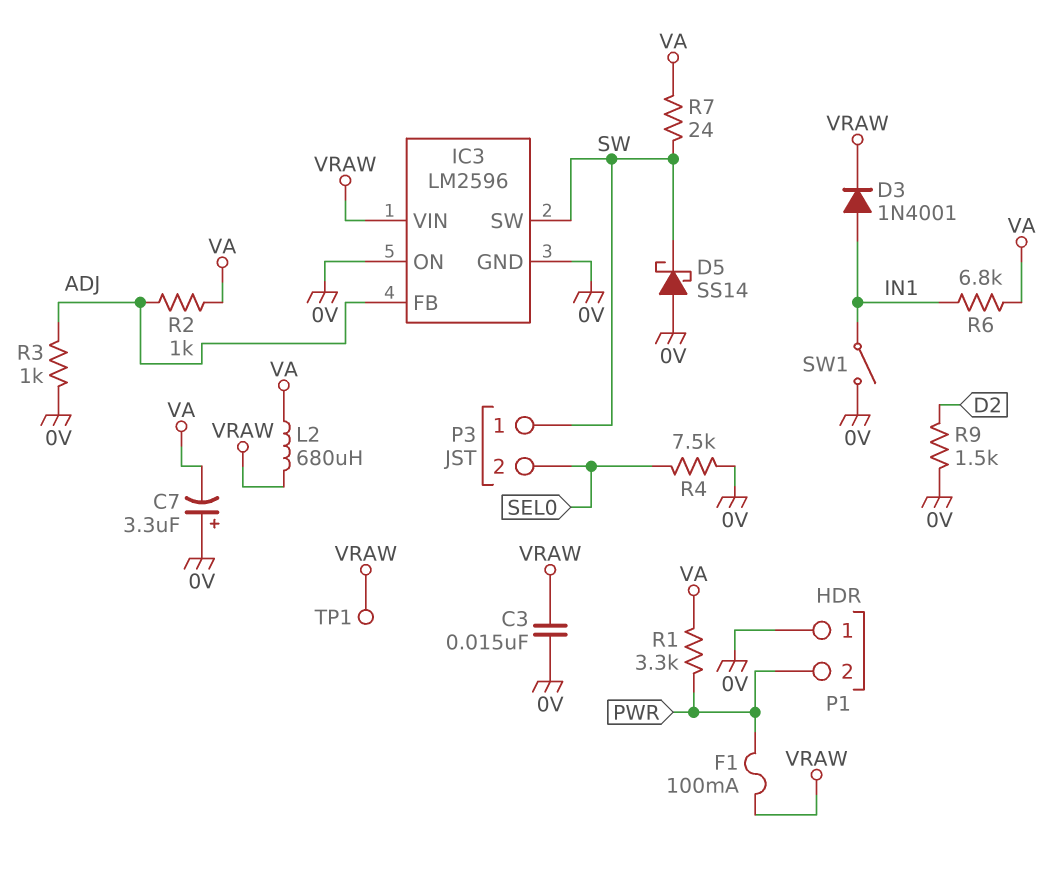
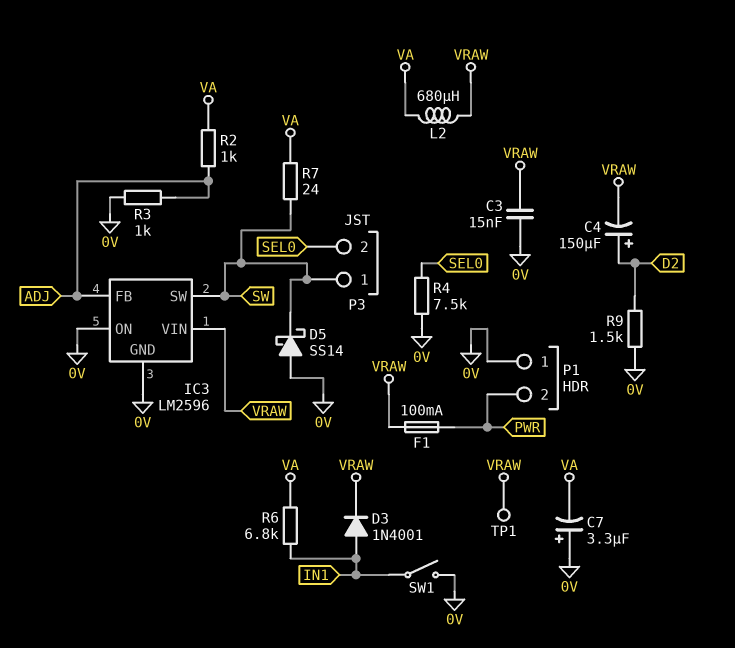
C4: none -> 150uF (plus D2, minus VRAW)
R1: 3.3k (PWR, VA) -> none

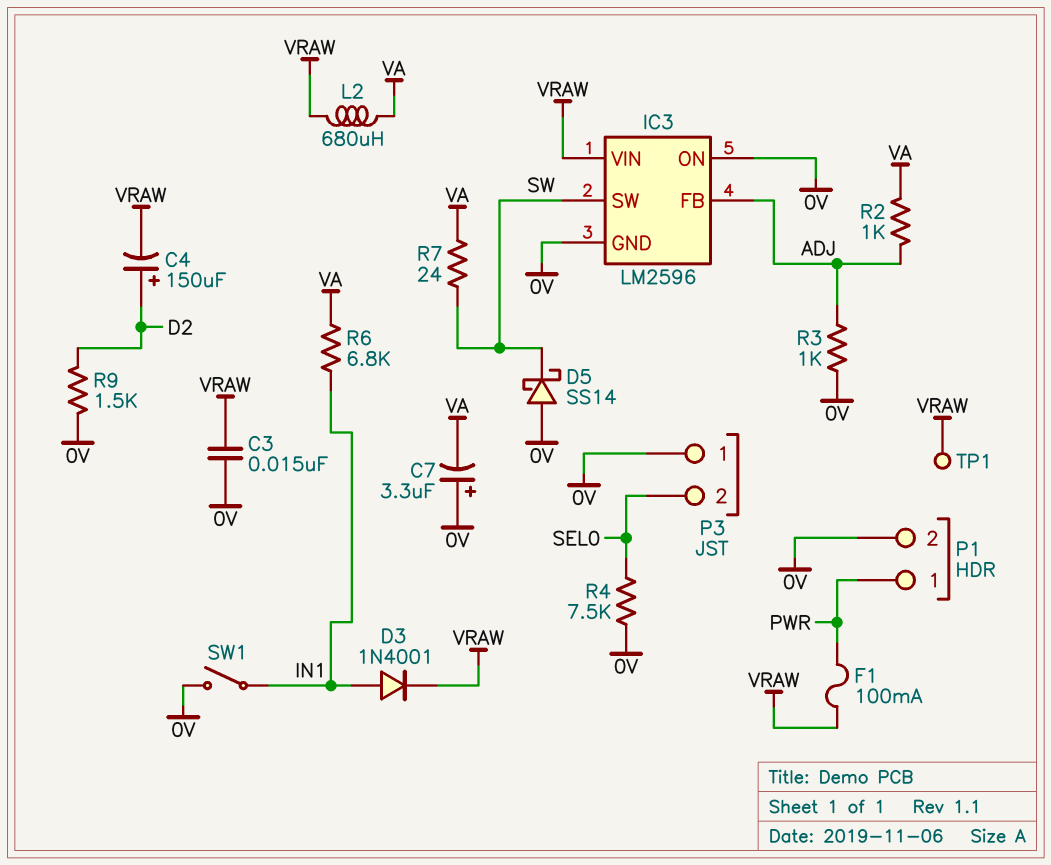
P1 pin 1: 0V -> PWR
P1 pin 2: PWR -> 0V
P3 pin 1: SW -> 0V

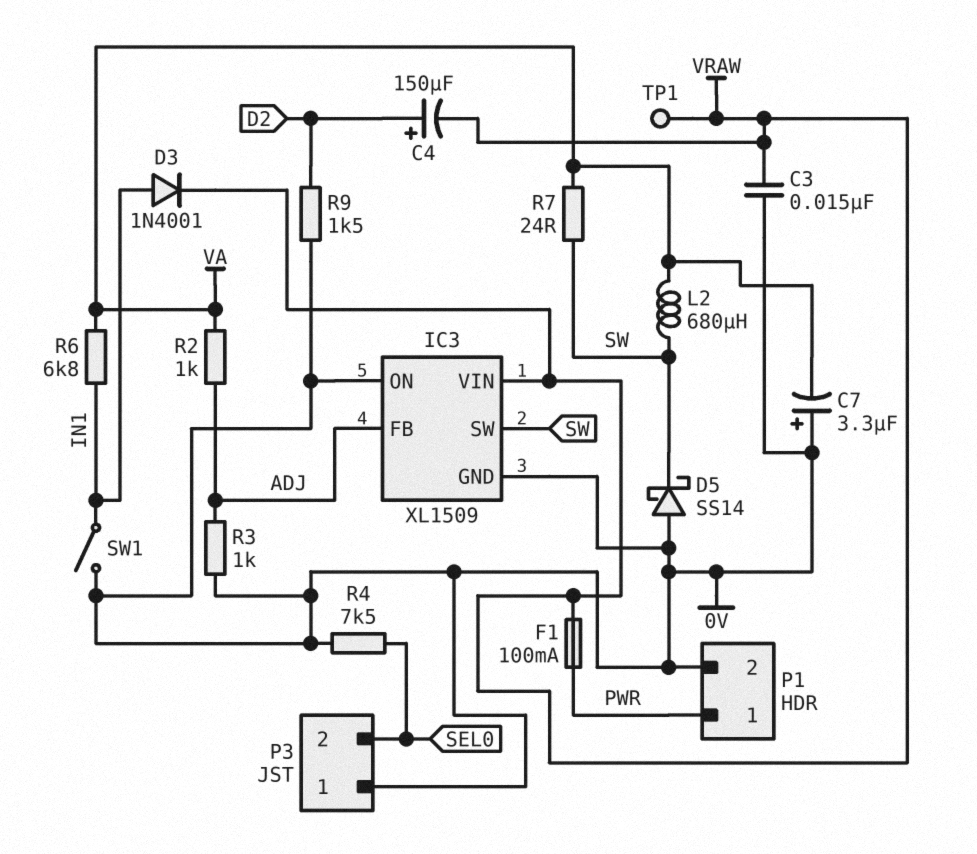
IC3: LM2596 -> XL1509
L2: 680uH (VA, VRAW) -> 680uH (SW, VA)

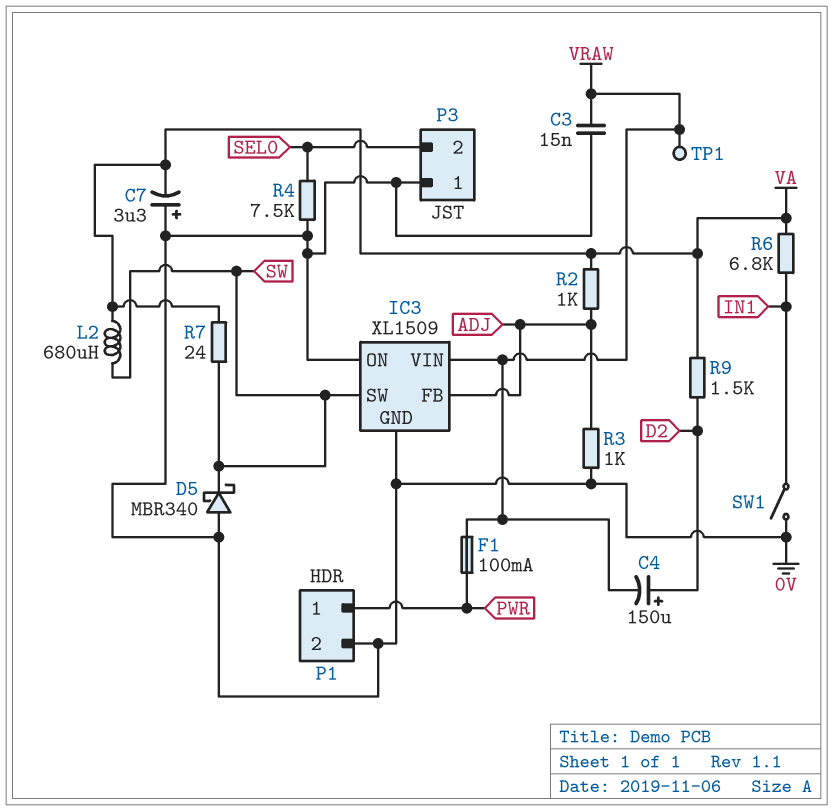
D3: diode 1N4001 (A IN1, K VRAW) -> none
D5: schottky SS14 (A 0V, K SW) -> schottky MBR340 (A 0V, K SW)
R9: 1.5k (0V, D2) -> 1.5k (D2, VA)

